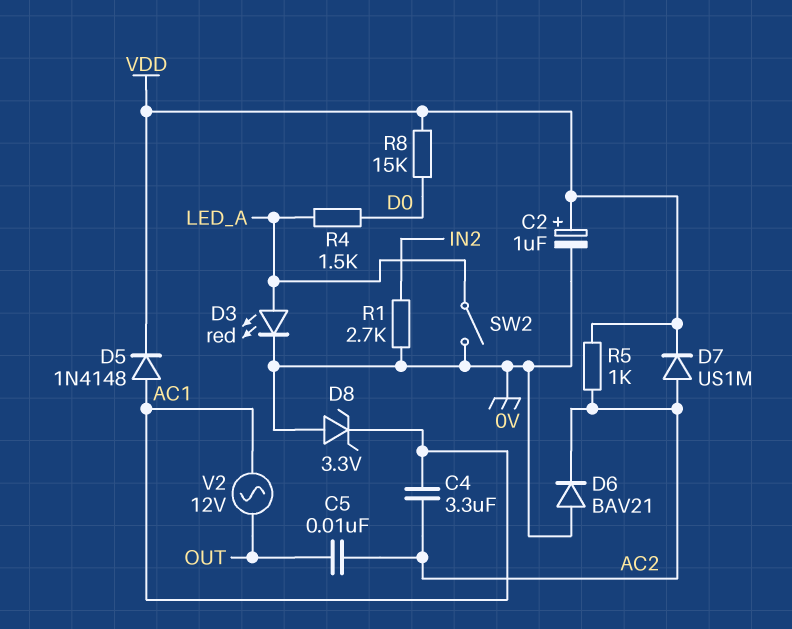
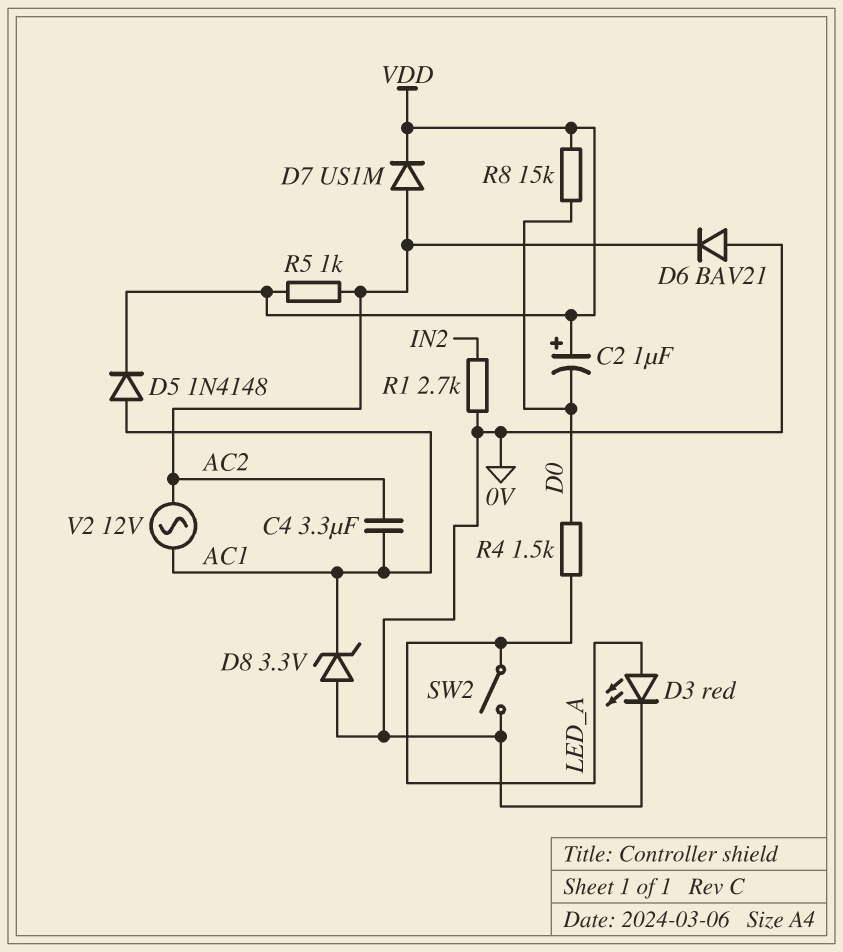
C2: 1uF (plus VDD, minus 0V) -> 1uF (plus VDD, minus D0)
C5: 10nF (AC2, OUT) -> none
V2: AC 12V (AC1, OUT) -> AC 12V (AC1, AC2)

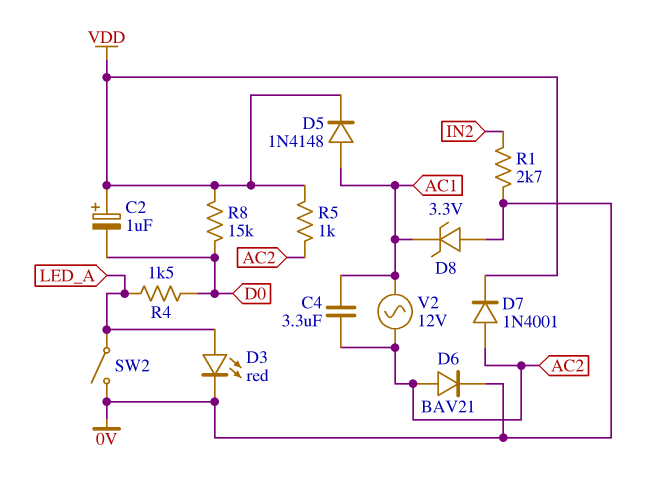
D6: diode BAV21 (A 0V, K AC2) -> diode BAV21 (A AC2, K 0V)
D7: diode US1M (A AC2, K VDD) -> diode 1N4001 (A AC2, K VDD)

